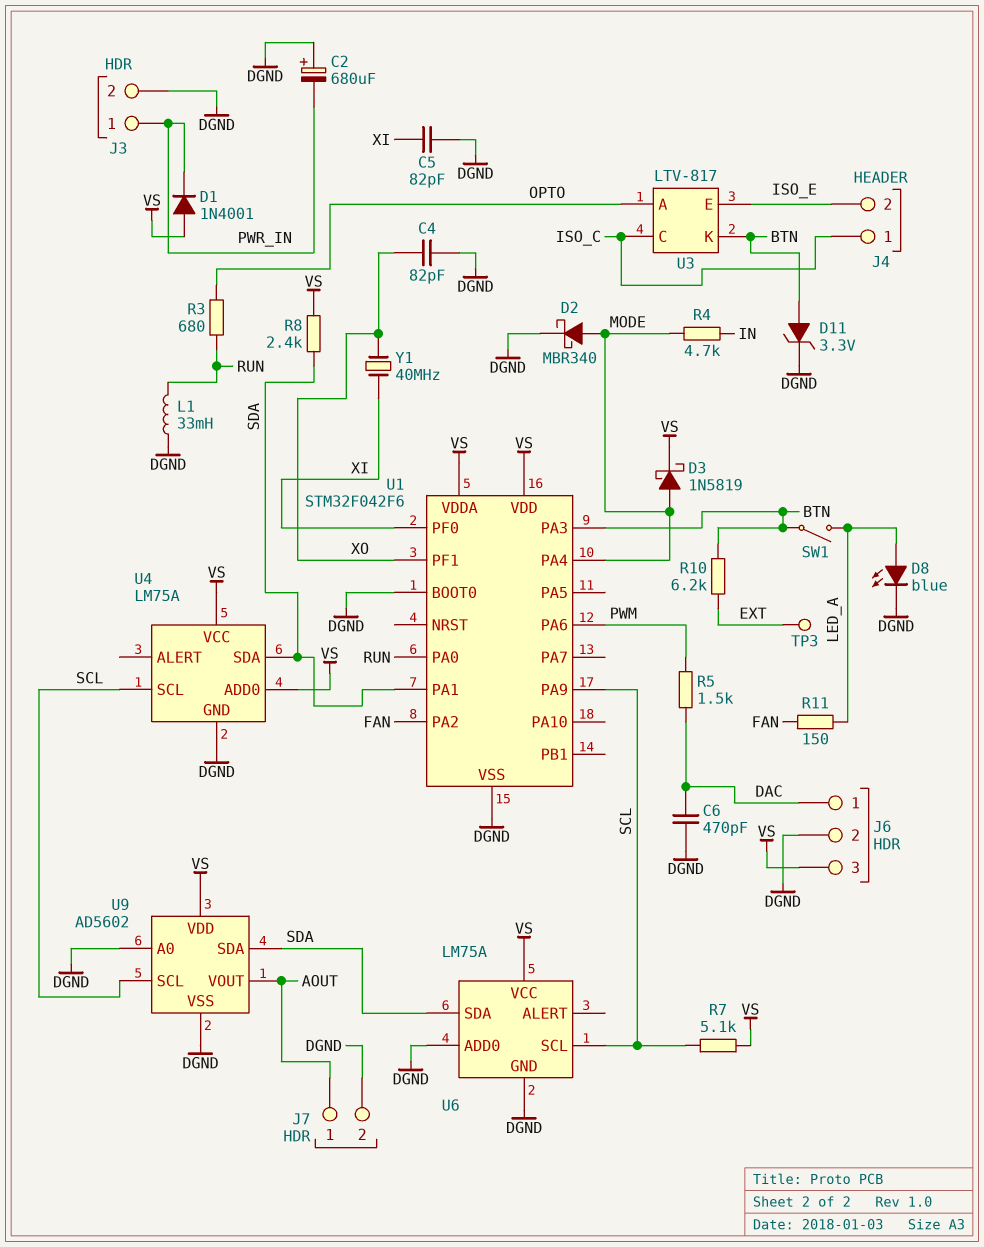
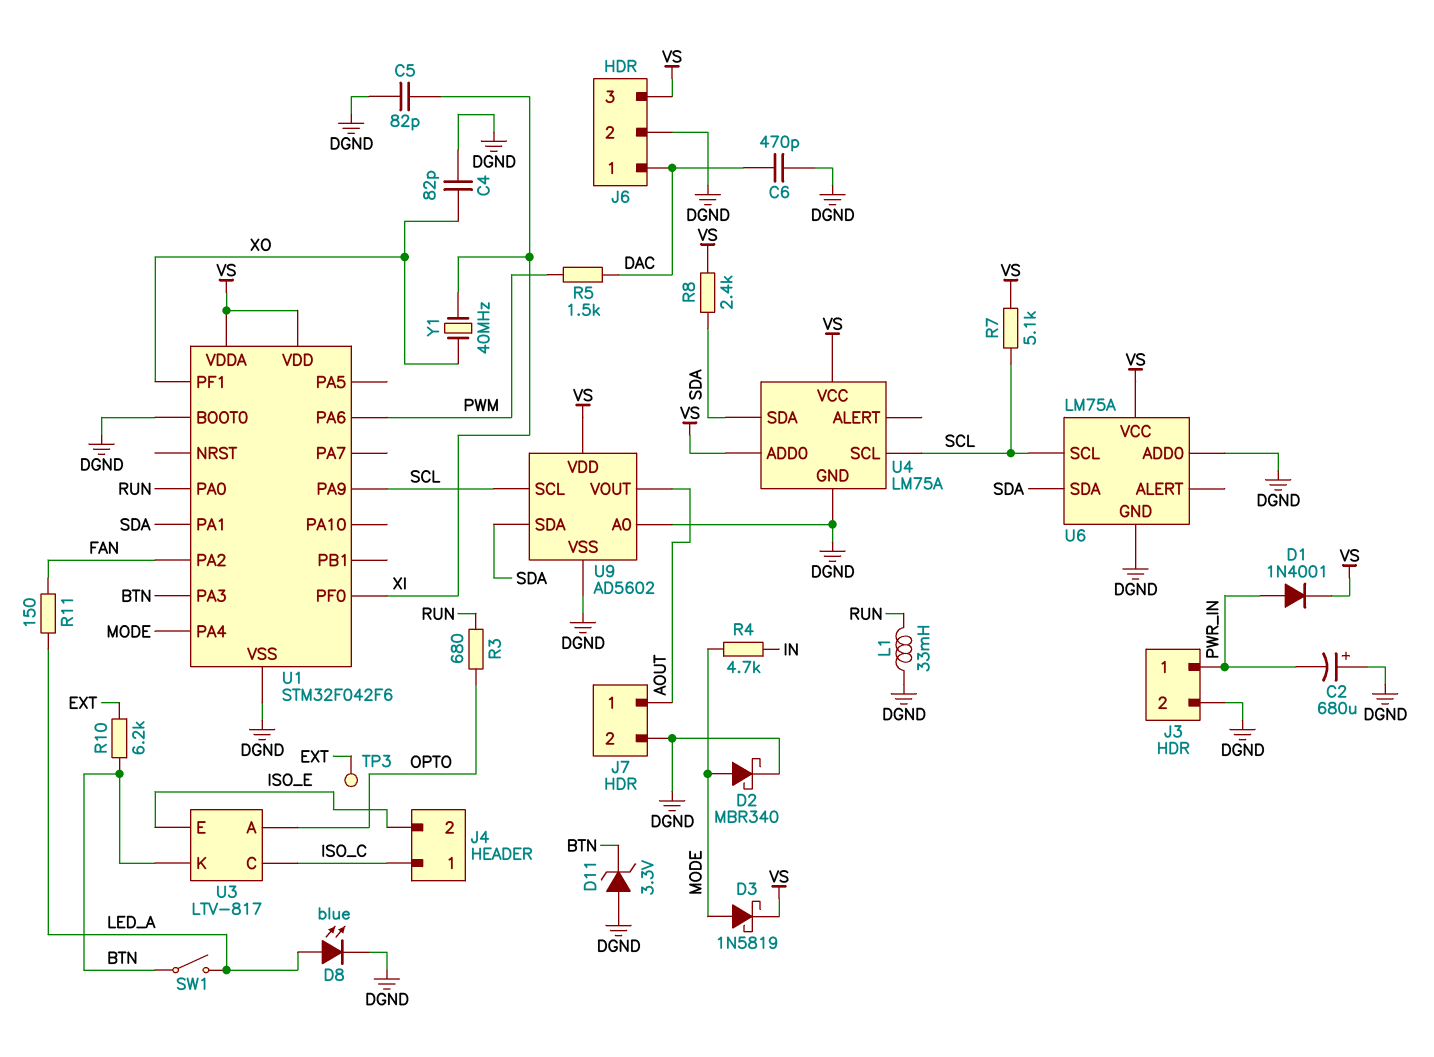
D1: diode 1N4001 (A VS, K PWR_IN) -> diode 1N4001 (A PWR_IN, K VS)
D11: zener 3.3V (A BTN, K DGND) -> zener 3.3V (A DGND, K BTN)

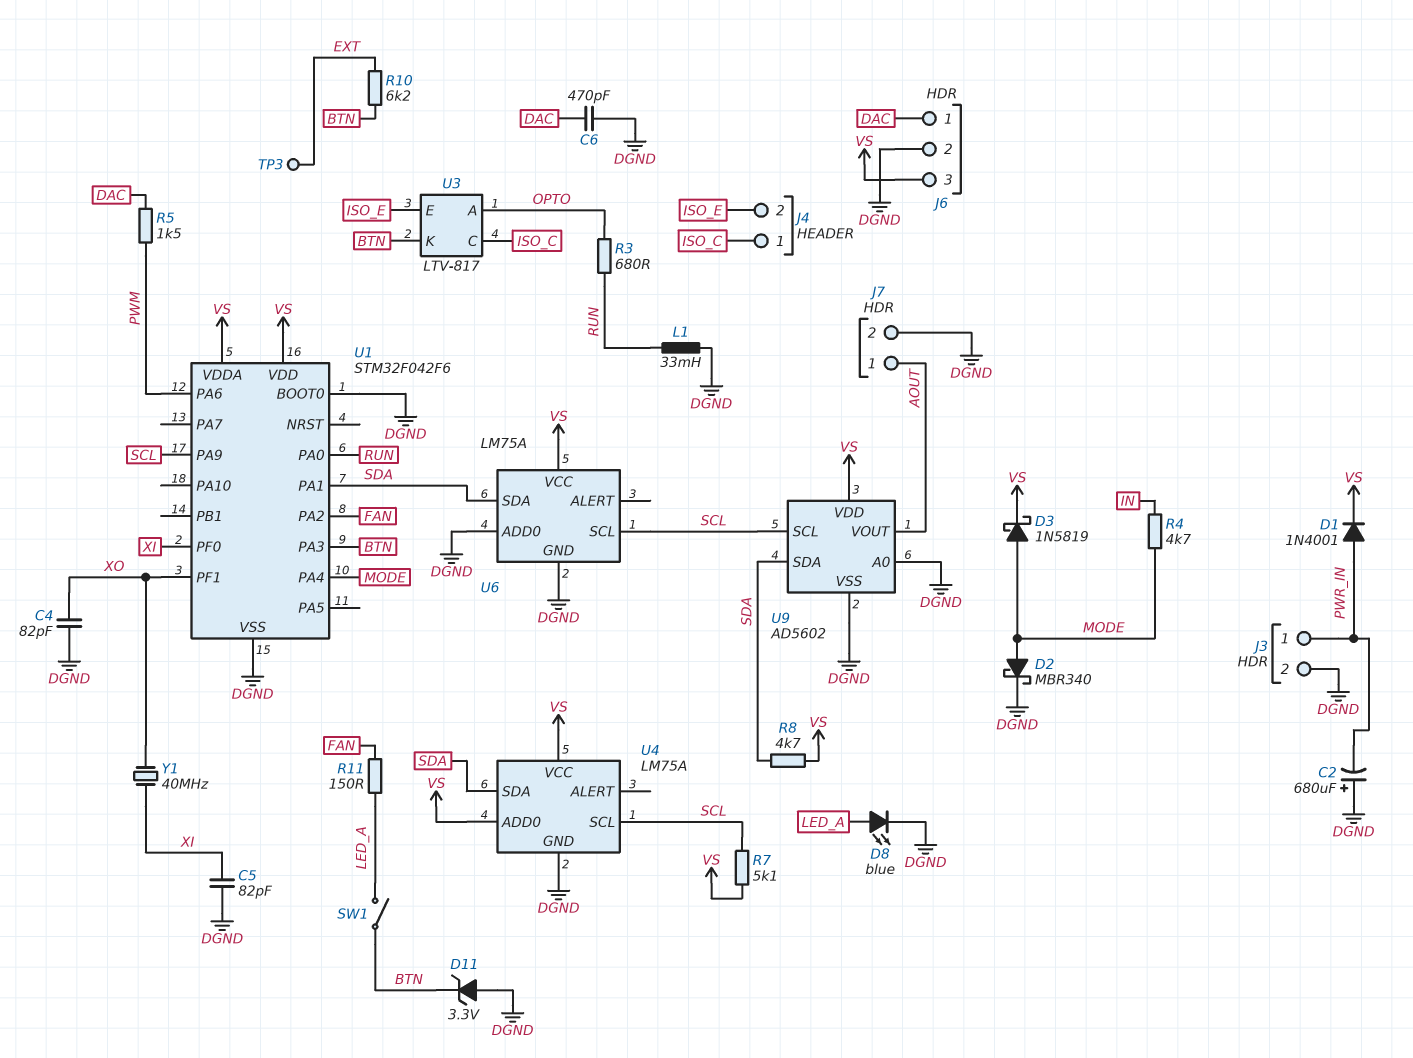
R8: 2.4k (SDA, VS) -> 4.7k (SDA, VS)

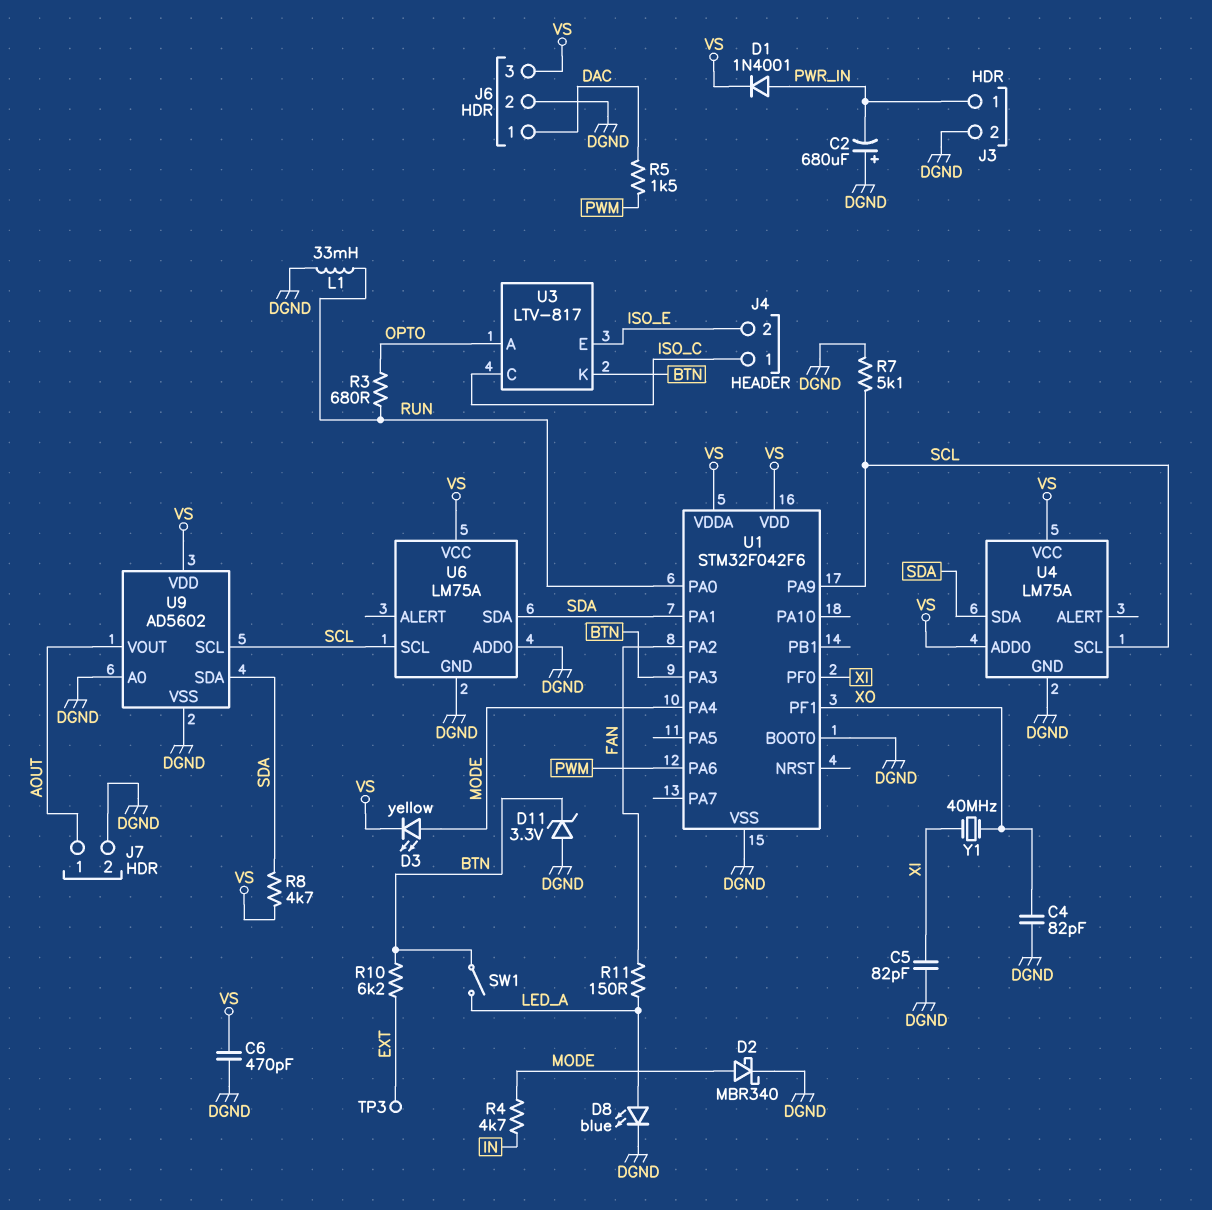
C6: 470pF (DAC, DGND) -> 470pF (DGND, VS)
D3: schottky 1N5819 (A MODE, K VS) -> LED yellow (A MODE, K VS)
R7: 5.1k (SCL, VS) -> 5.1k (DGND, SCL)

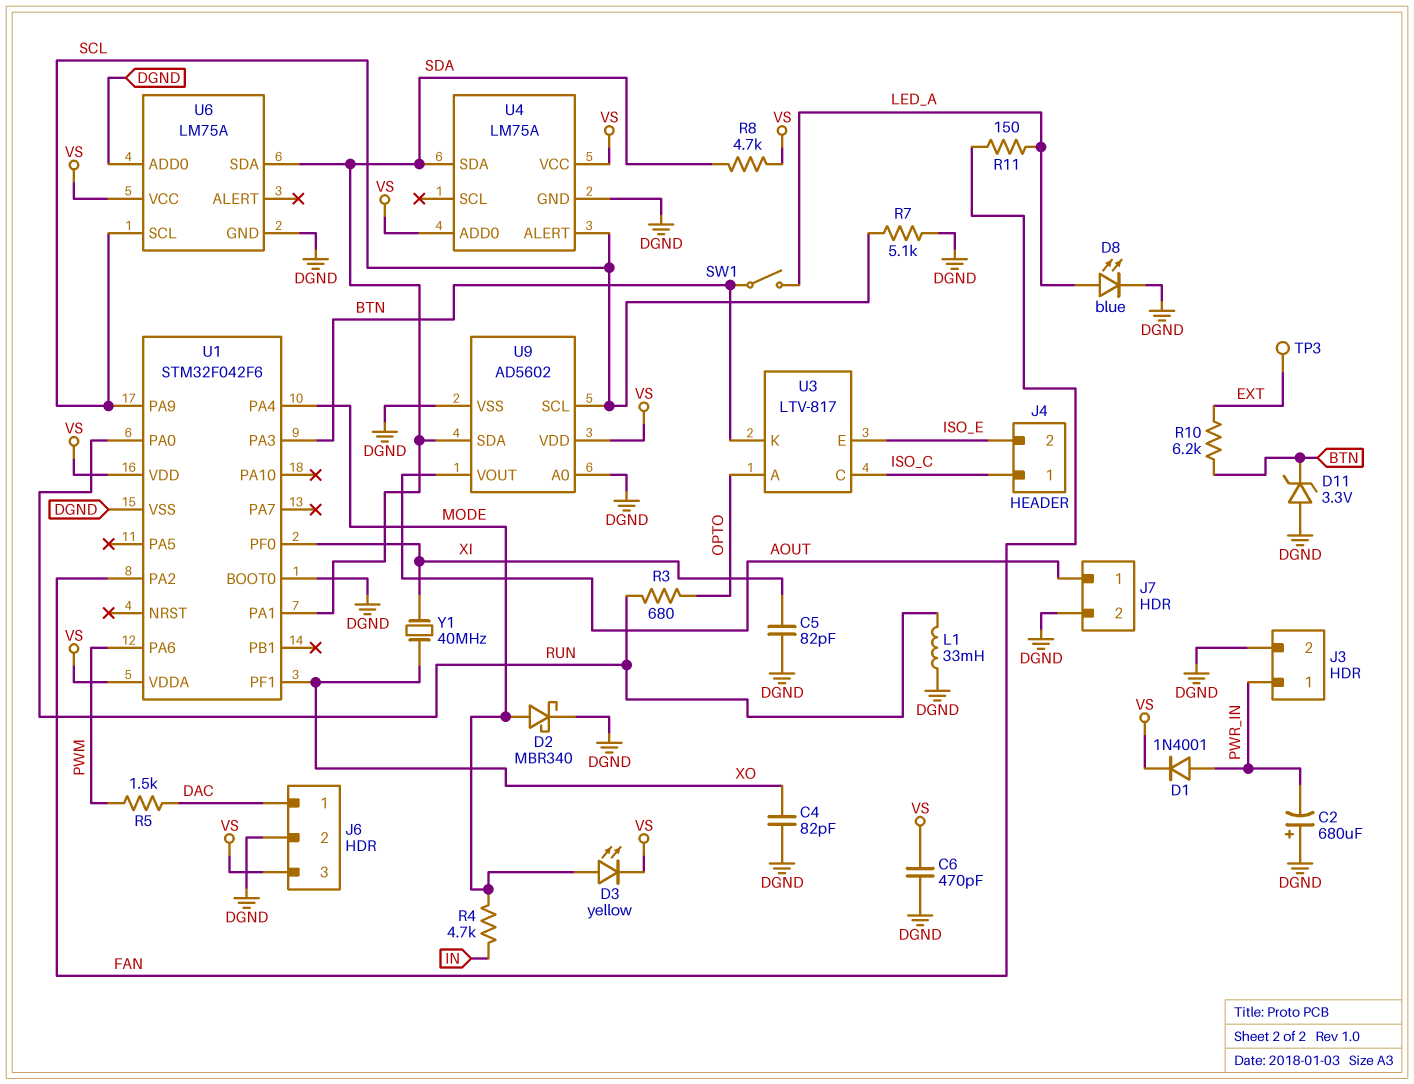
U4 pin ALERT: none -> SCL
U4 pin SCL: SCL -> none

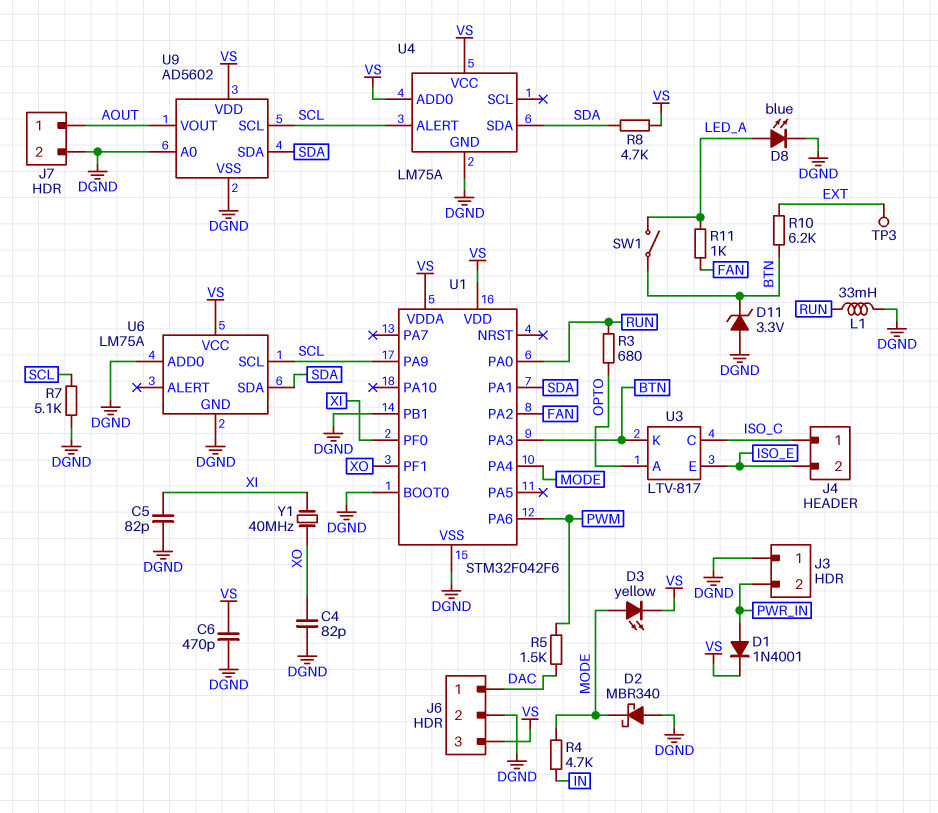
C2: 680uF (plus DGND, minus PWR_IN) -> none
D2: schottky MBR340 (A MODE, K DGND) -> schottky MBR340 (A DGND, K MODE)
J3 pin 1: PWR_IN -> DGND
J3 pin 2: DGND -> PWR_IN
R11: 150 (FAN, LED_A) -> 1k (FAN, LED_A)
U1 pin PB1: none -> DGND

